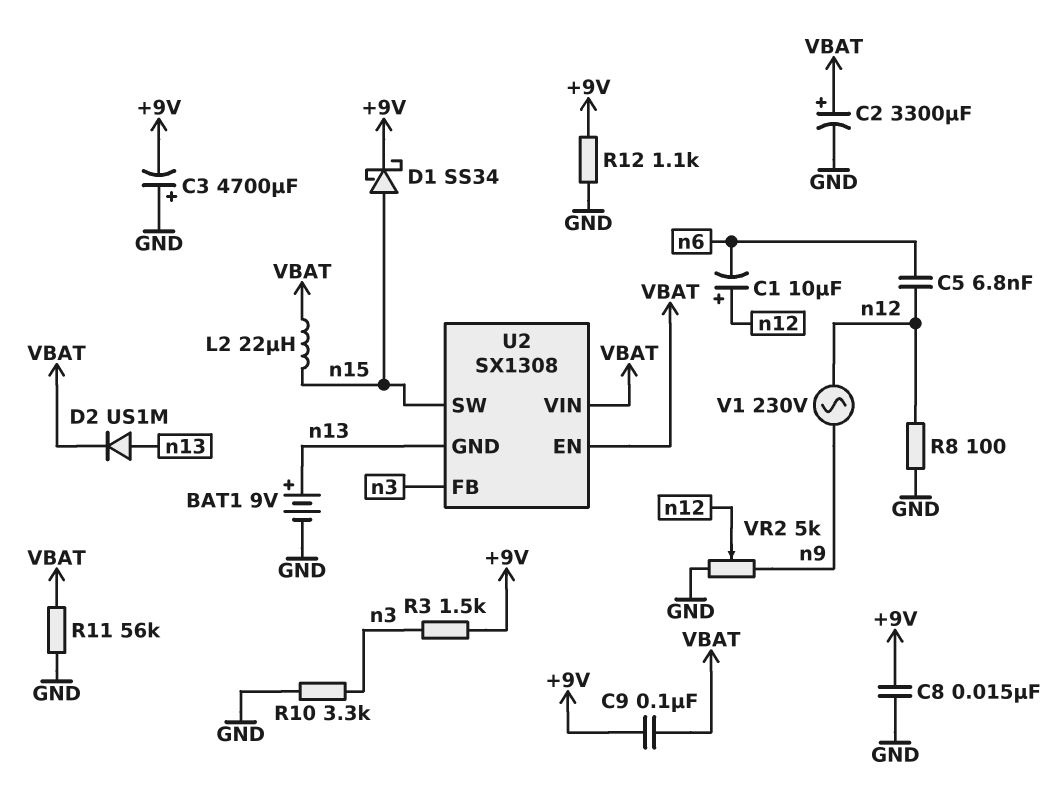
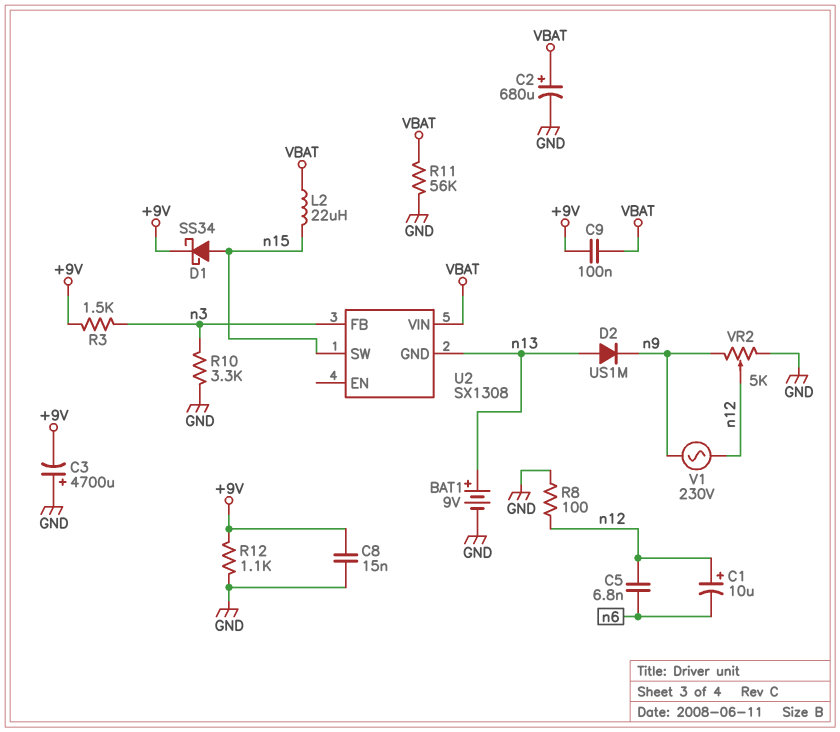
C2: 3300uF (plus VBAT, minus GND) -> 680uF (plus VBAT, minus GND)
D2: diode US1M (A n13, K VBAT) -> diode US1M (A n13, K n9)
U2 pin EN: VBAT -> none

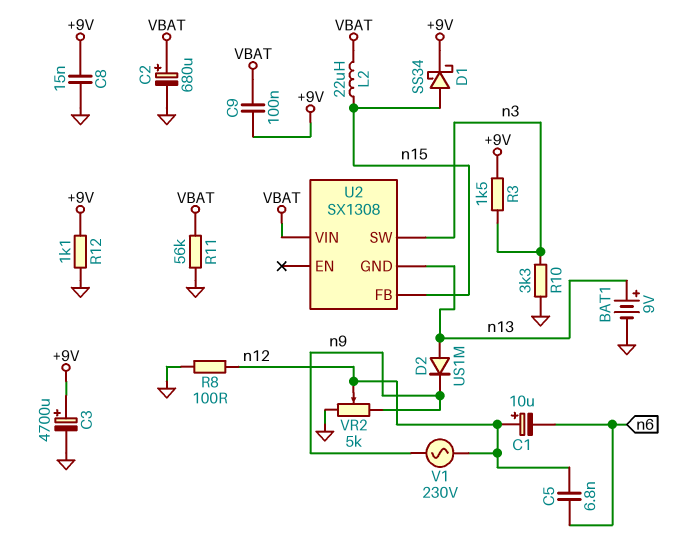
C3: 4700uF (plus GND, minus +9V) -> 4700uF (plus +9V, minus GND)
U2 pin FB: n3 -> n15
U2 pin SW: n15 -> n3

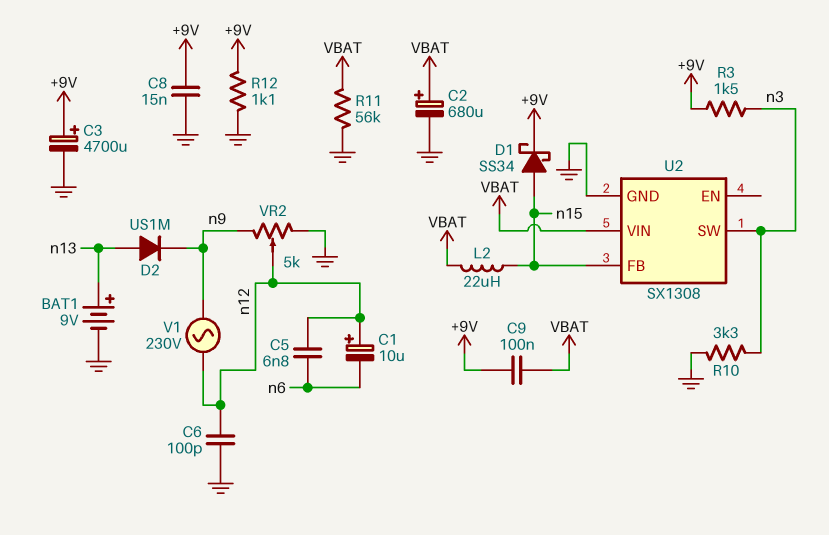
C6: none -> 100pF (GND, n12)
R8: 100 (GND, n12) -> none
U2 pin GND: n13 -> GND

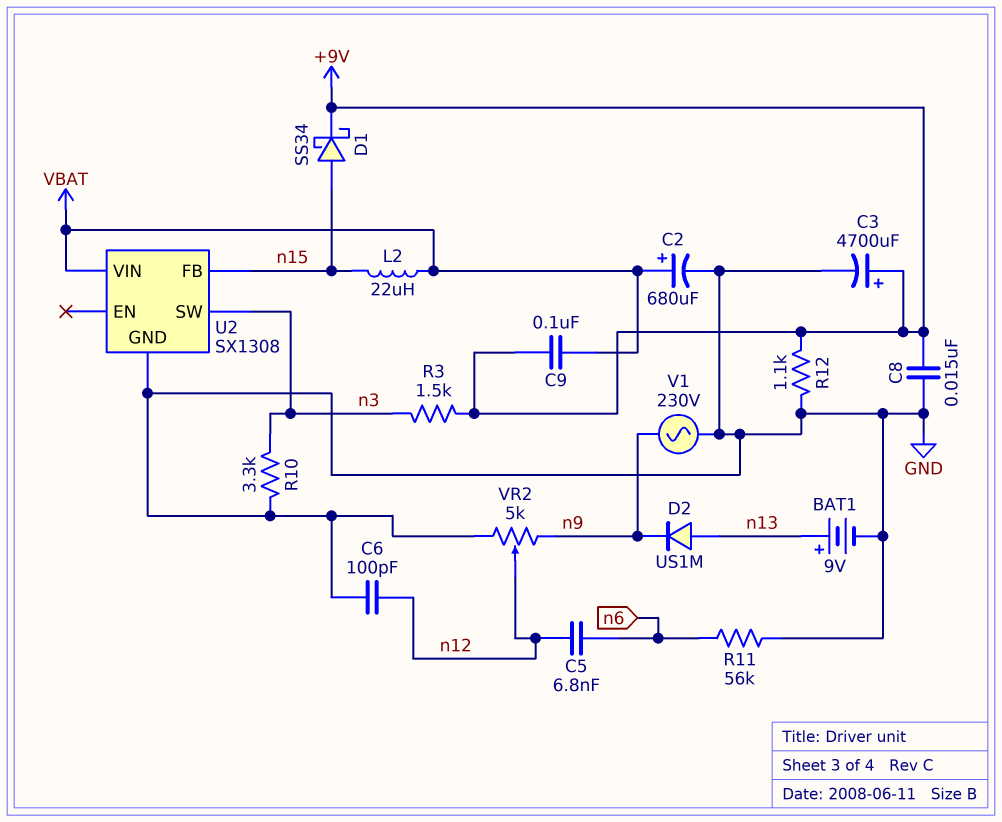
C1: 10uF (plus n12, minus n6) -> none
R11: 56k (GND, VBAT) -> 56k (GND, n6)
V1: AC 230V (n9, n12) -> AC 230V (GND, n9)

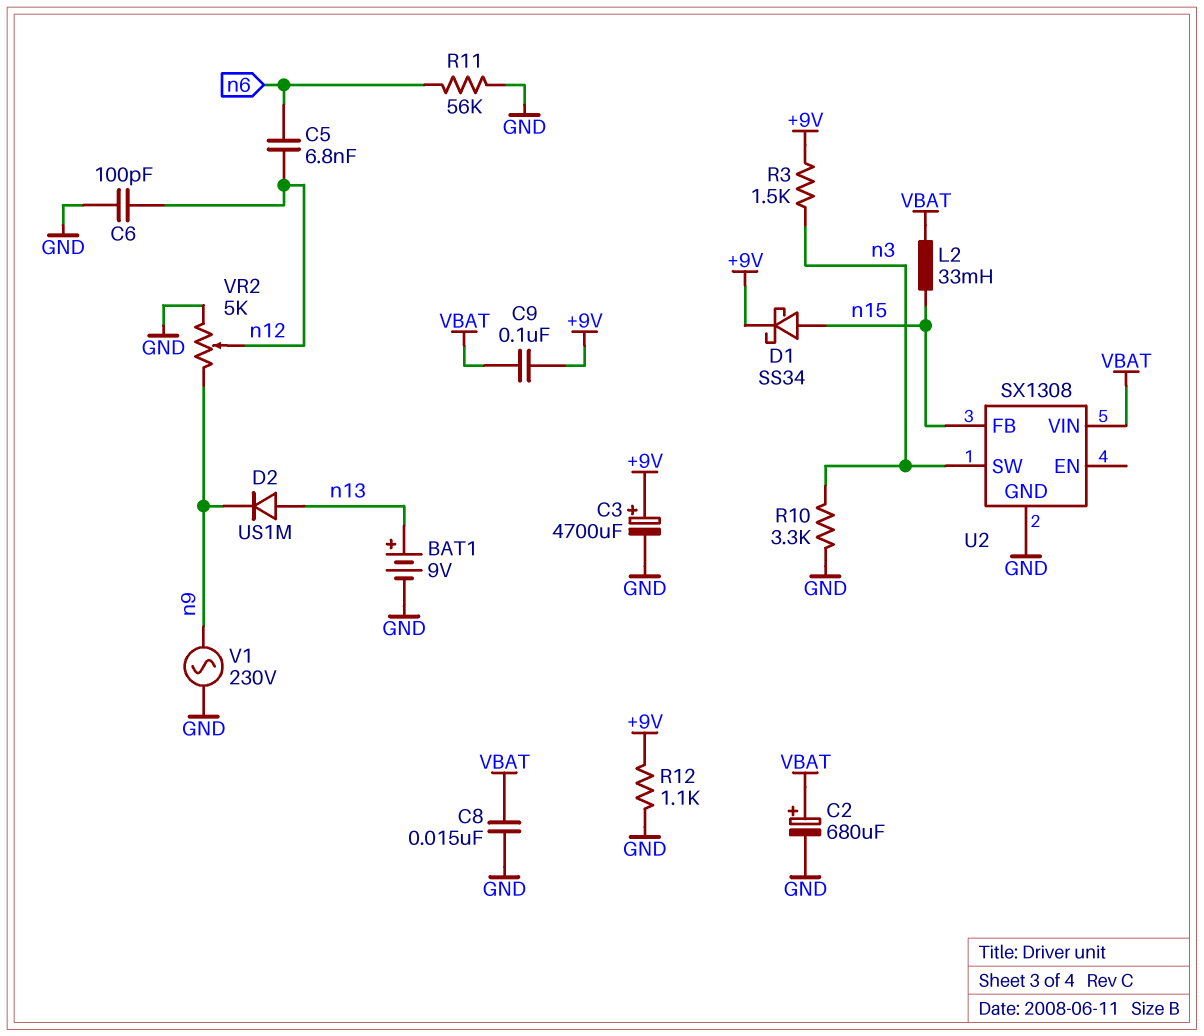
C8: 15nF (+9V, GND) -> 15nF (GND, VBAT)
L2: 22uH (VBAT, n15) -> 33mH (VBAT, n15)

